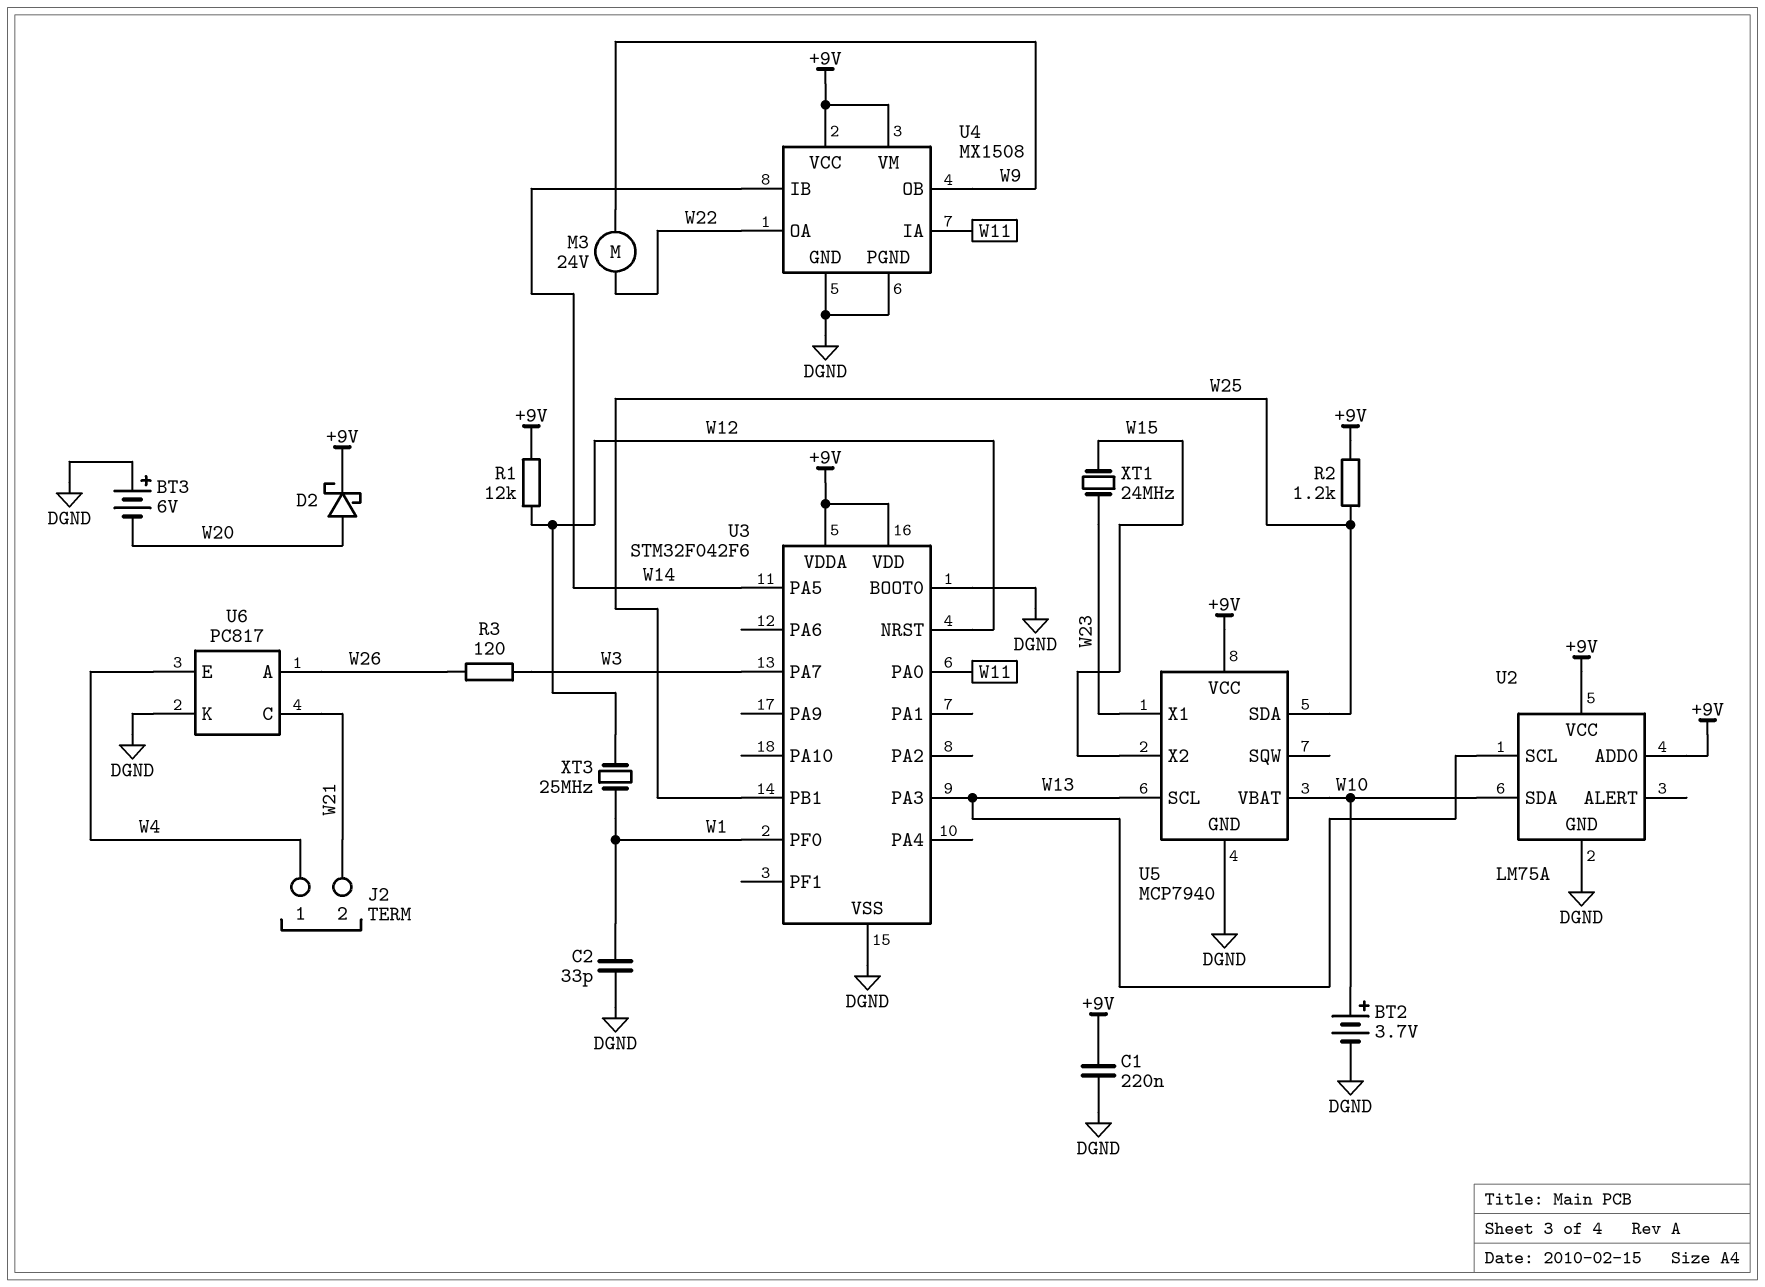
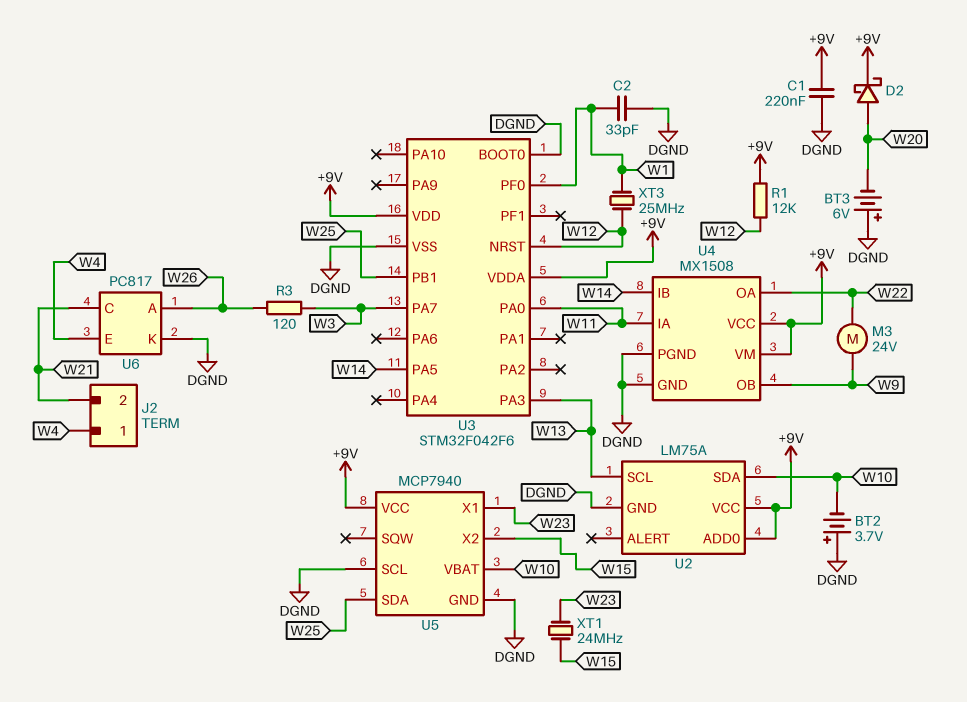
BT2: 3.7V (plus W10, minus DGND) -> 3.7V (plus DGND, minus W10)
R2: 1.2k (+9V, W25) -> none
U5 pin SCL: W13 -> DGND

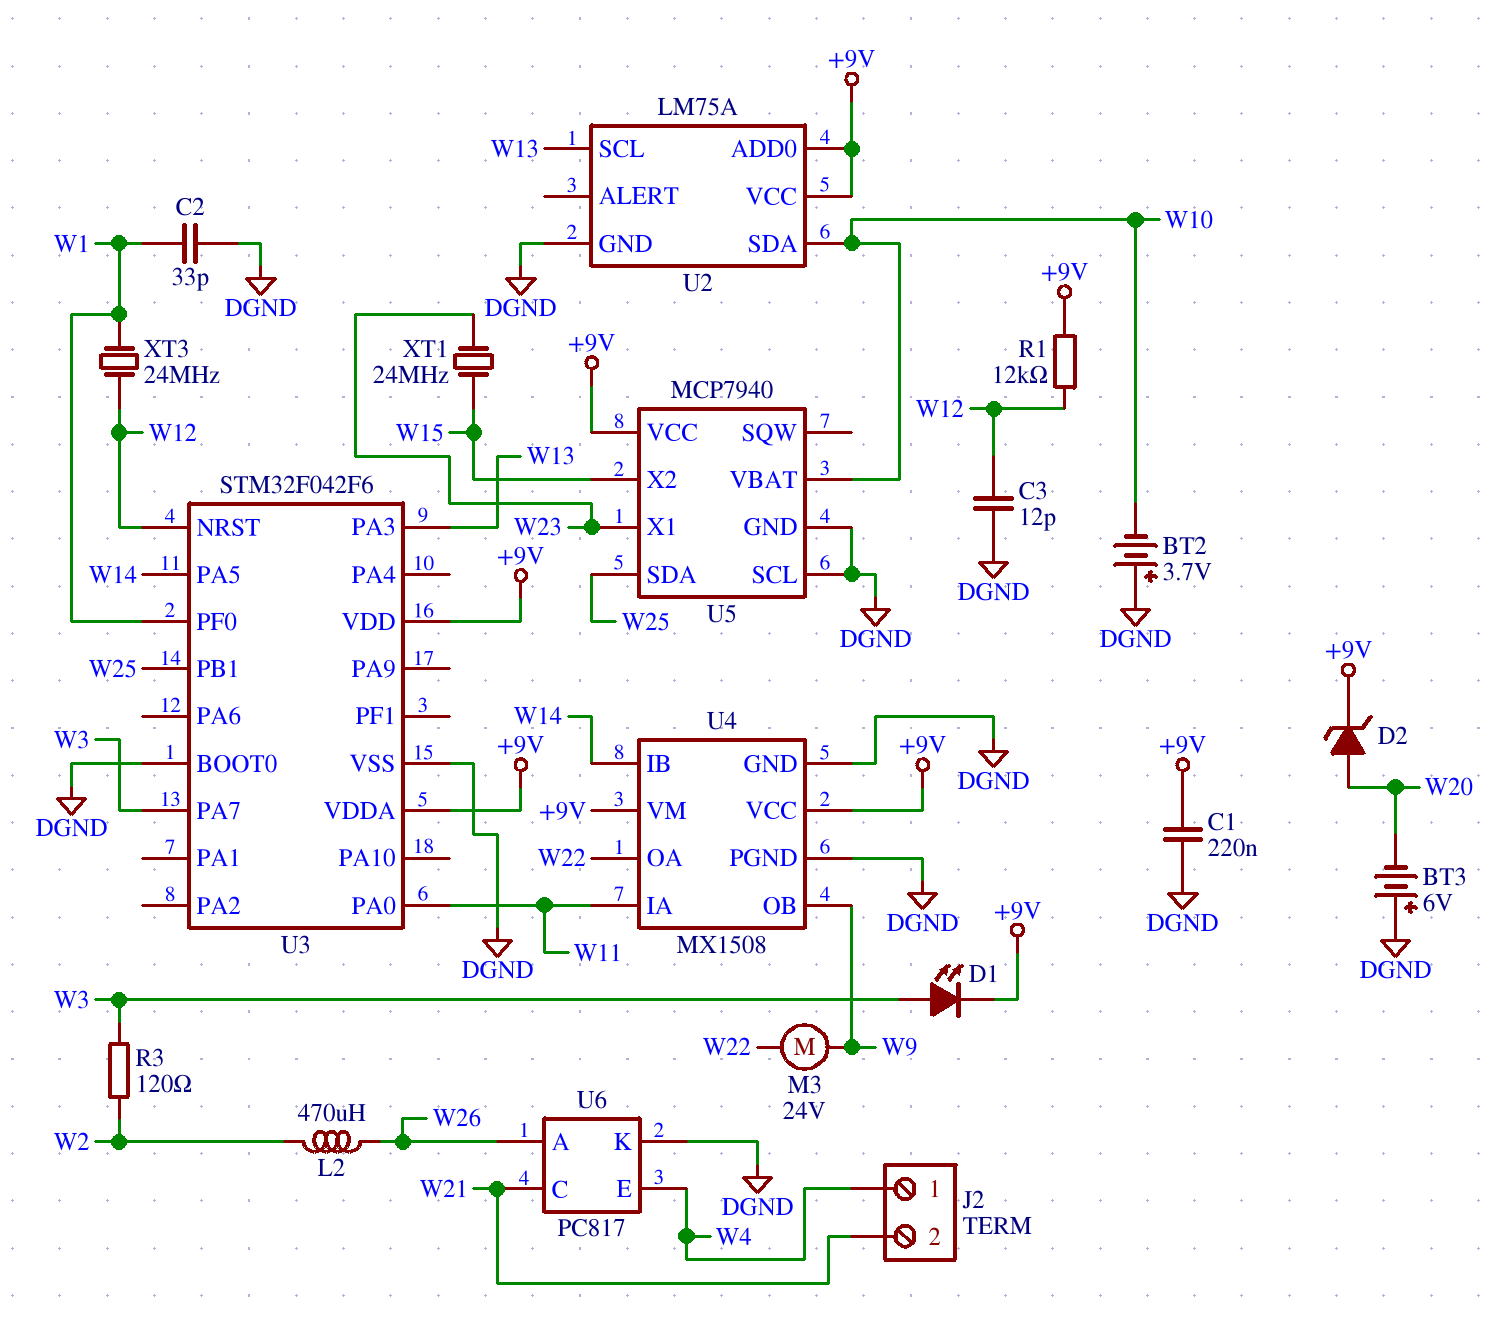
C3: none -> 12pF (DGND, W12)
D1: none -> LED (A W3, K +9V)
D2: schottky (A W20, K +9V) -> zener (A W20, K +9V)
L2: none -> 470uH (W2, W26)
R3: 120 (W3, W26) -> 120 (W2, W3)
XT3: 25MHz (W1, W12) -> 24MHz (W1, W12)

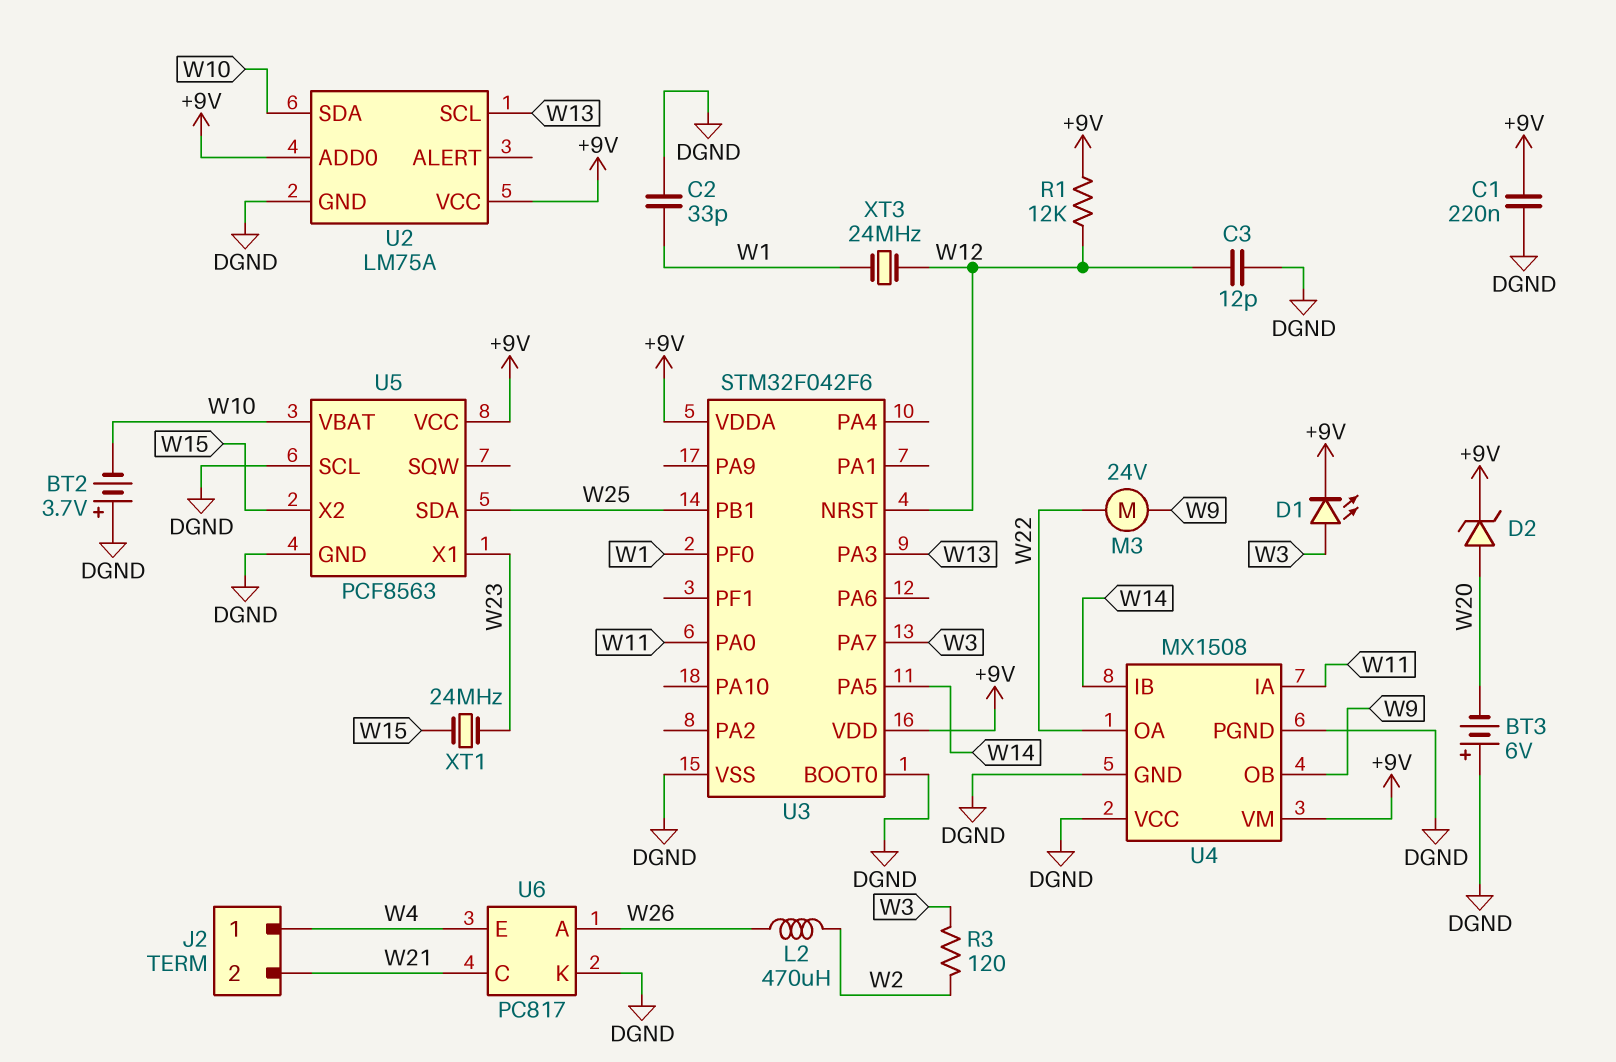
U4 pin VCC: +9V -> DGND
U5: MCP7940 -> PCF8563

